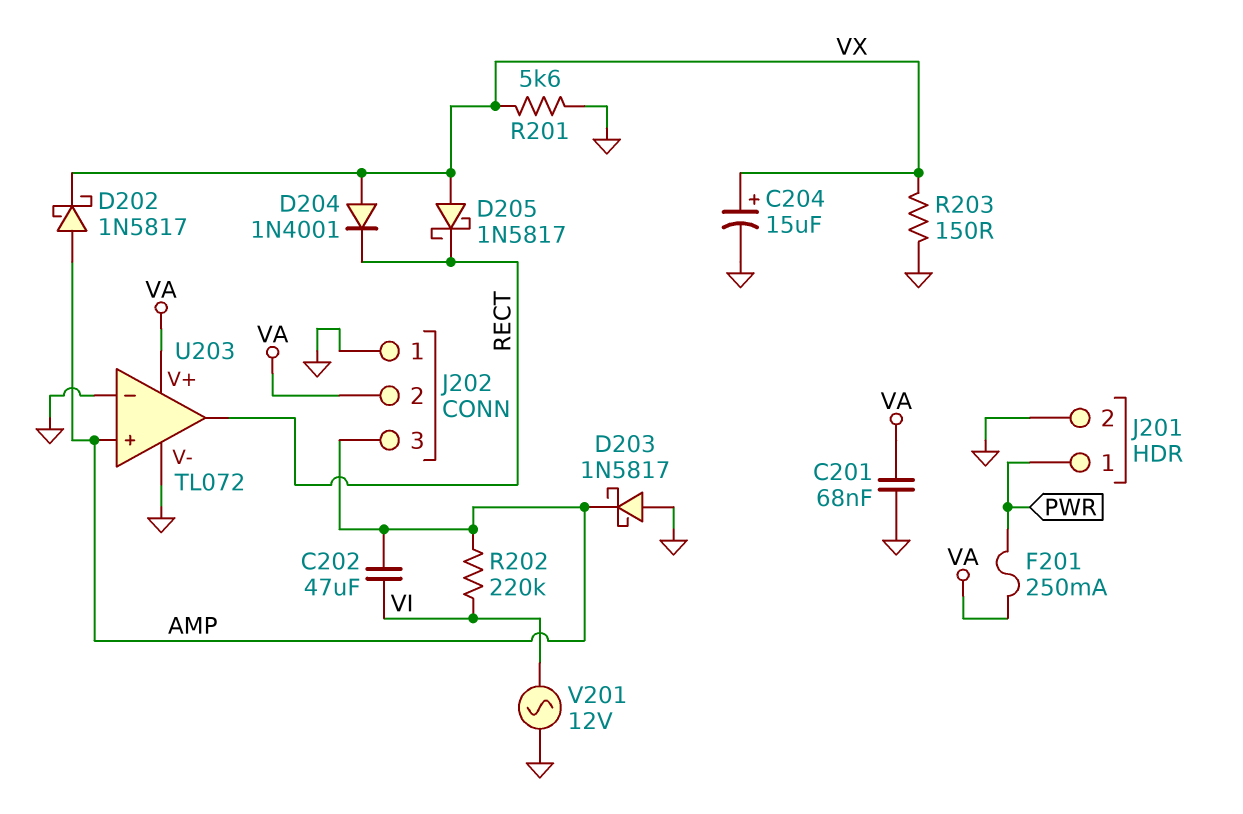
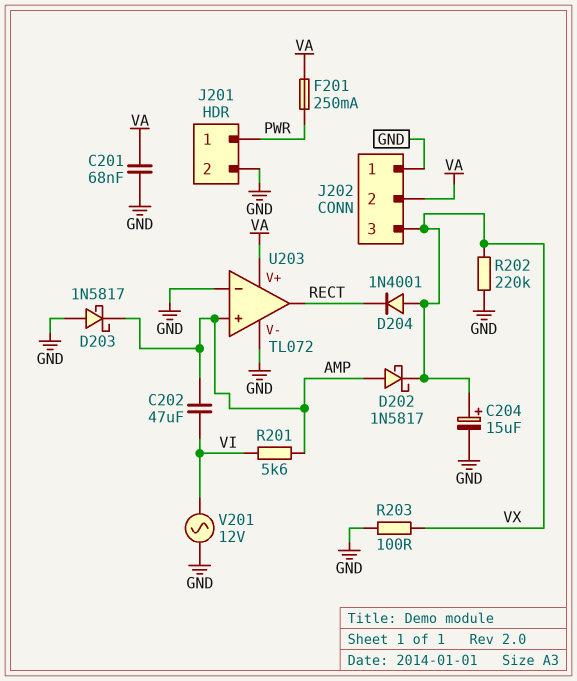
D205: schottky 1N5817 (A VX, K RECT) -> none
J202 pin 3: AMP -> VX
R201: 5.6k (GND, VX) -> 5.6k (AMP, VI)
R202: 220k (AMP, VI) -> 220k (GND, VX)
R203: 150 (GND, VX) -> 100 (GND, VX)

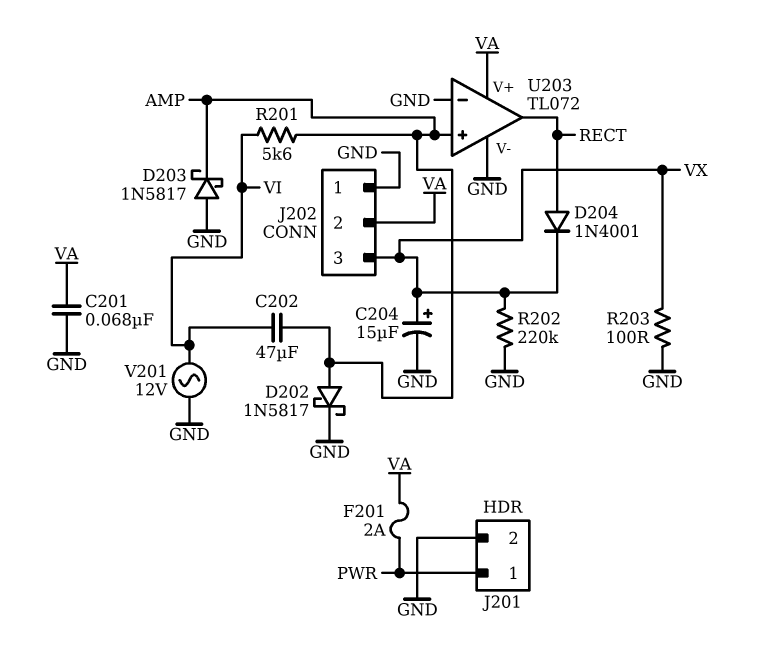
D202: schottky 1N5817 (A AMP, K VX) -> schottky 1N5817 (A AMP, K GND)
D204: diode 1N4001 (A VX, K RECT) -> diode 1N4001 (A RECT, K VX)
F201: 250mA (PWR, VA) -> 2A (PWR, VA)

